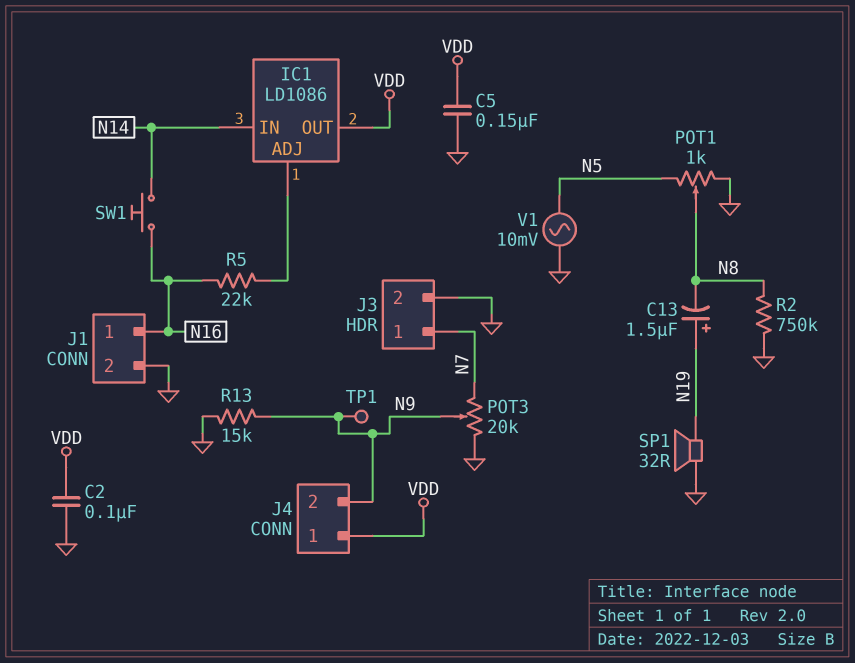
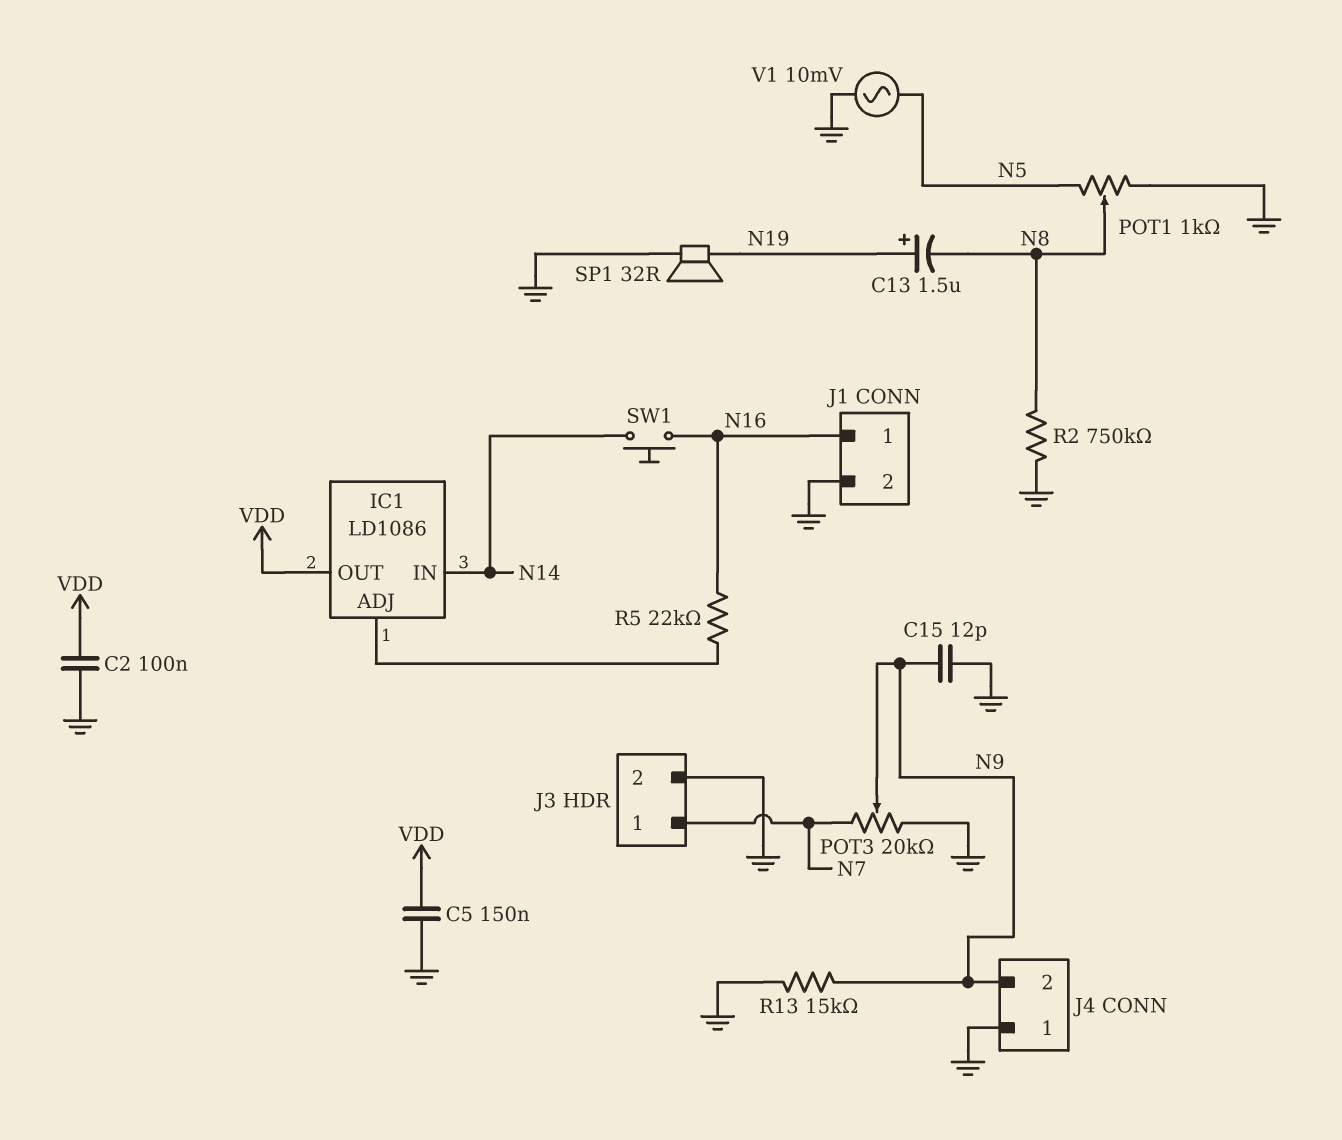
C15: none -> 12pF (GND, N9)
J4 pin 1: VDD -> GND
TP1: test point (N9) -> none

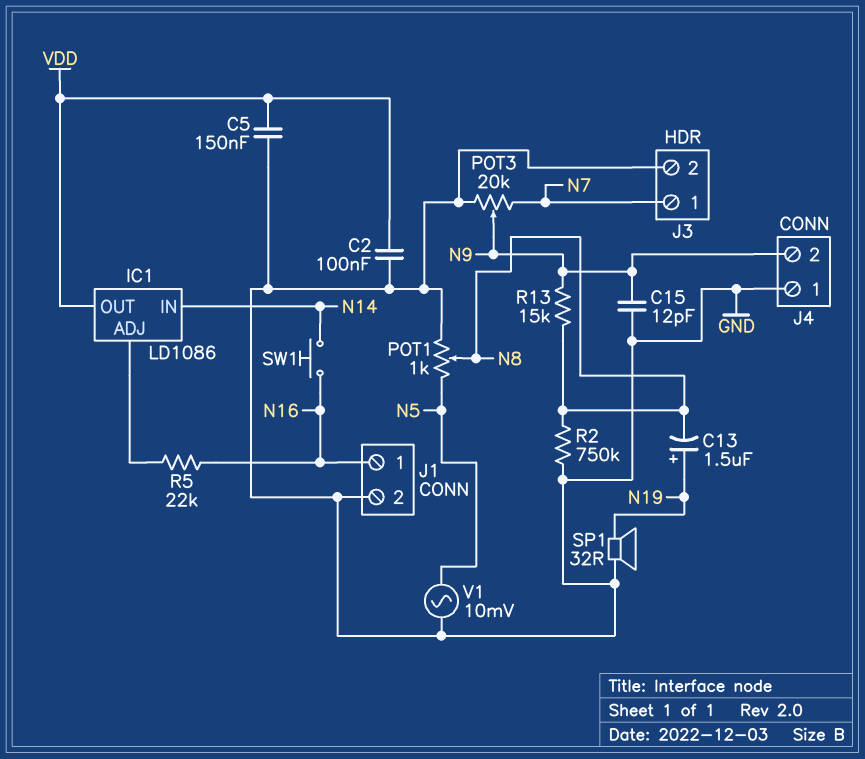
R13: 15k (GND, N9) -> 15k (N8, N9)

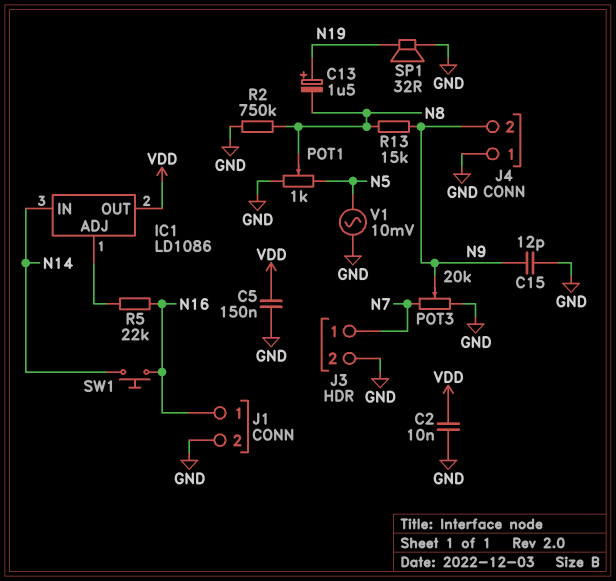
C2: 100nF (GND, VDD) -> 10nF (GND, VDD)

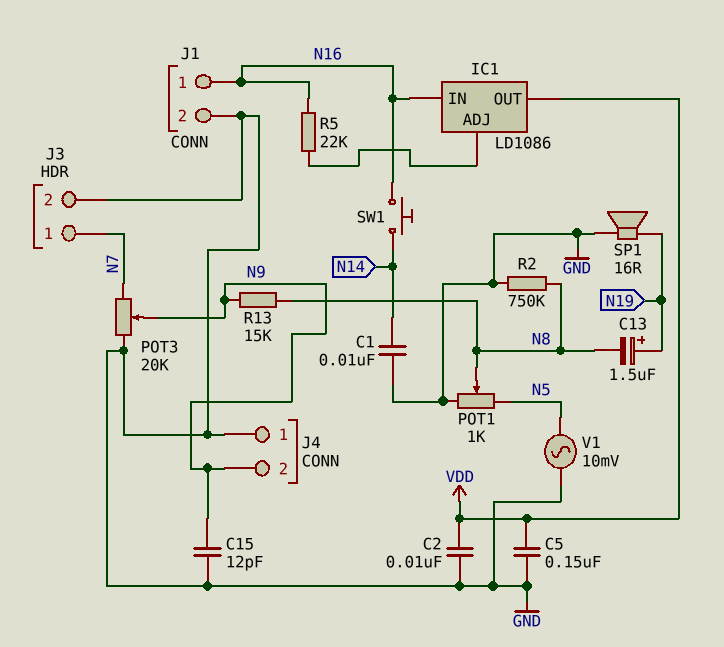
C1: none -> 10nF (GND, N14)
IC1 pin IN: N14 -> N16
SP1: speaker 32R (GND, N19) -> speaker 16R (GND, N19)

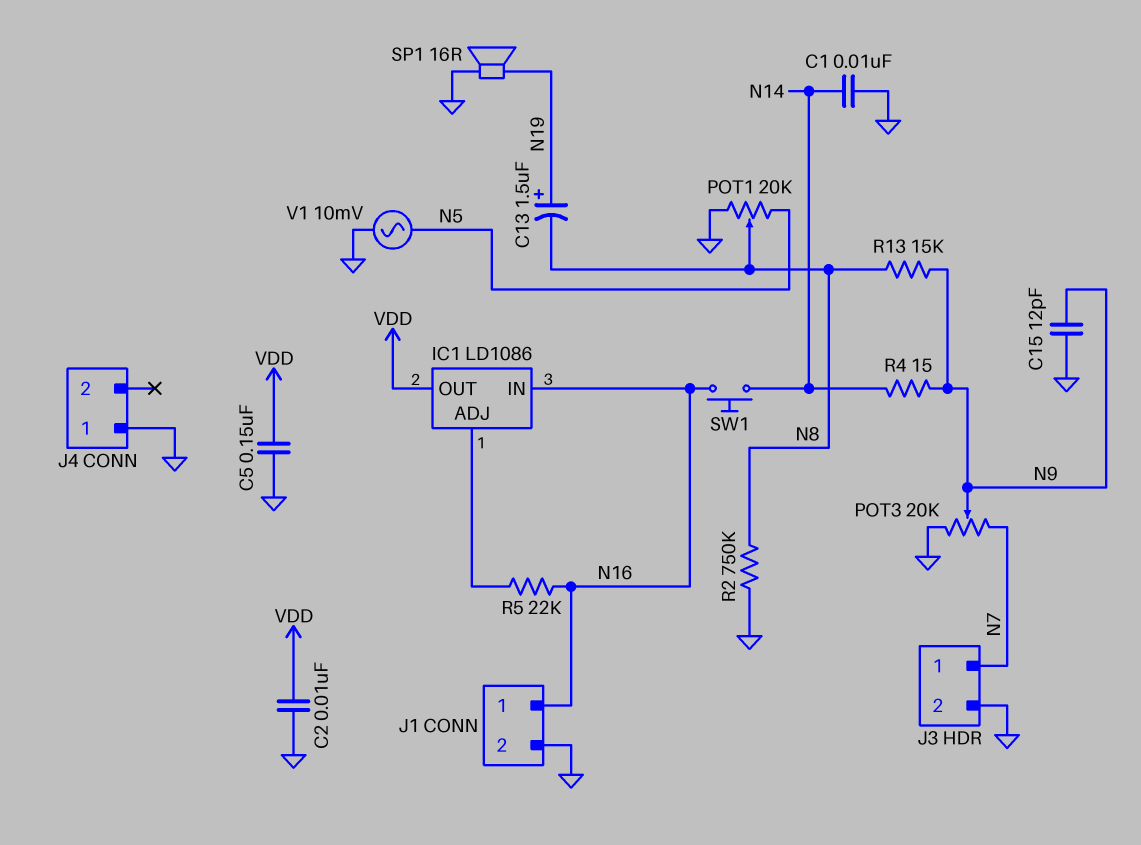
J4 pin 2: N9 -> none
POT1: 1k (GND, N5, wiper N8) -> 20k (GND, N5, wiper N8)
R4: none -> 15 (N9, N14)

